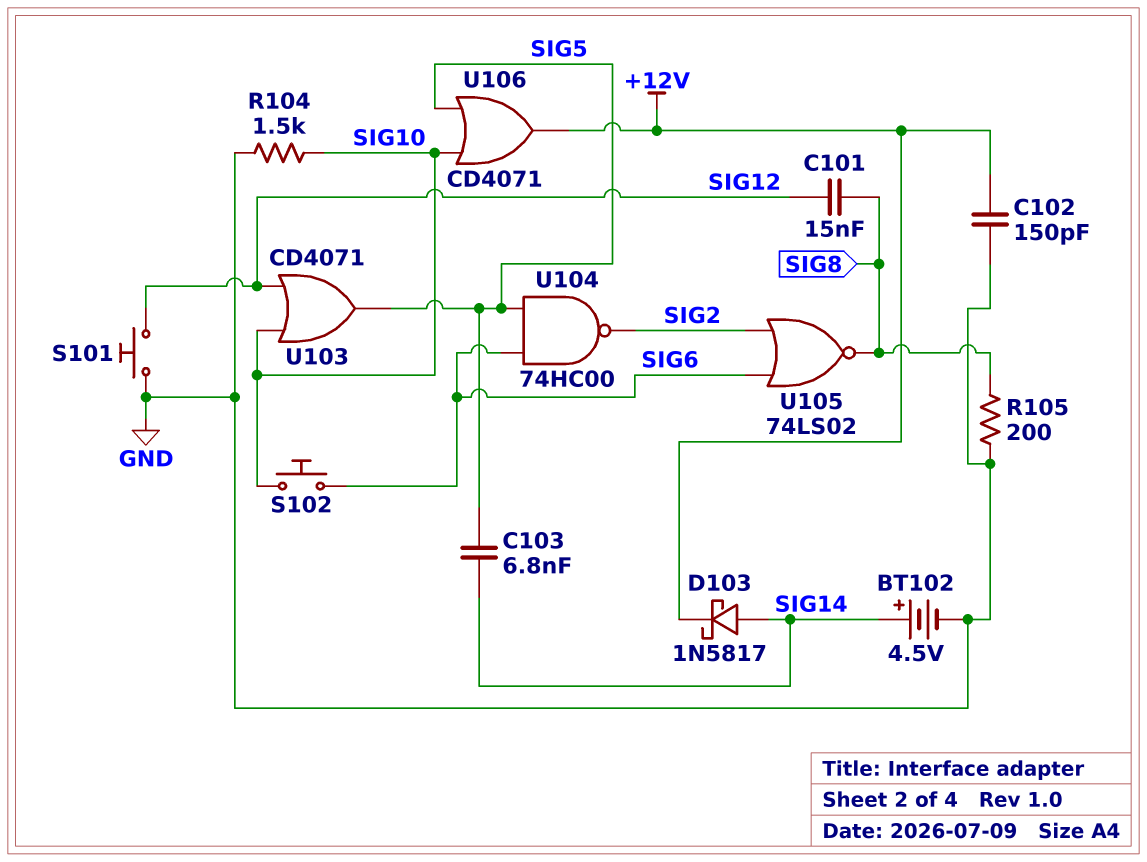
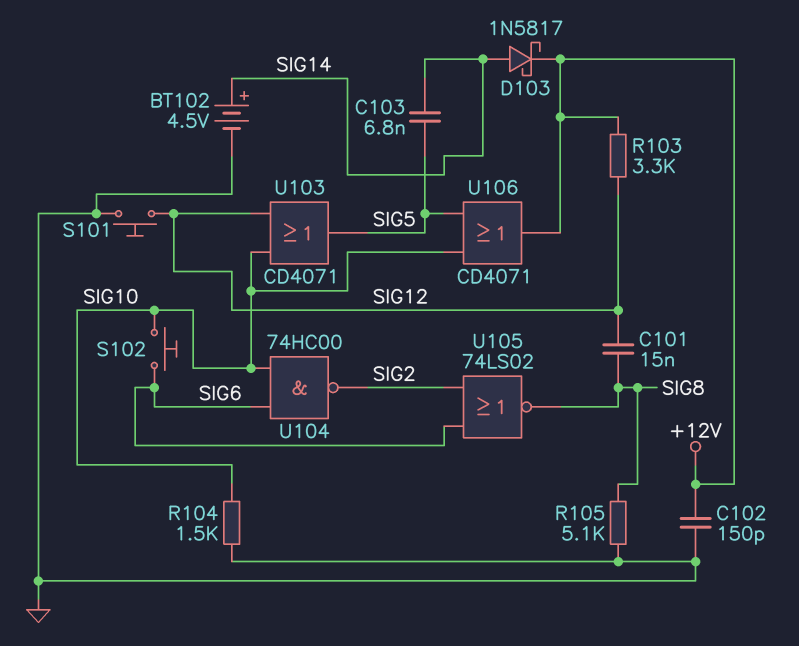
R103: none -> 3.3k (+12V, SIG12)
R105: 200 (GND, SIG8) -> 5.1k (GND, SIG8)
U104: NAND 74HC00 (in SIG5, in SIG6, out SIG2) -> NAND 74HC00 (in SIG6, in SIG10, out SIG2)

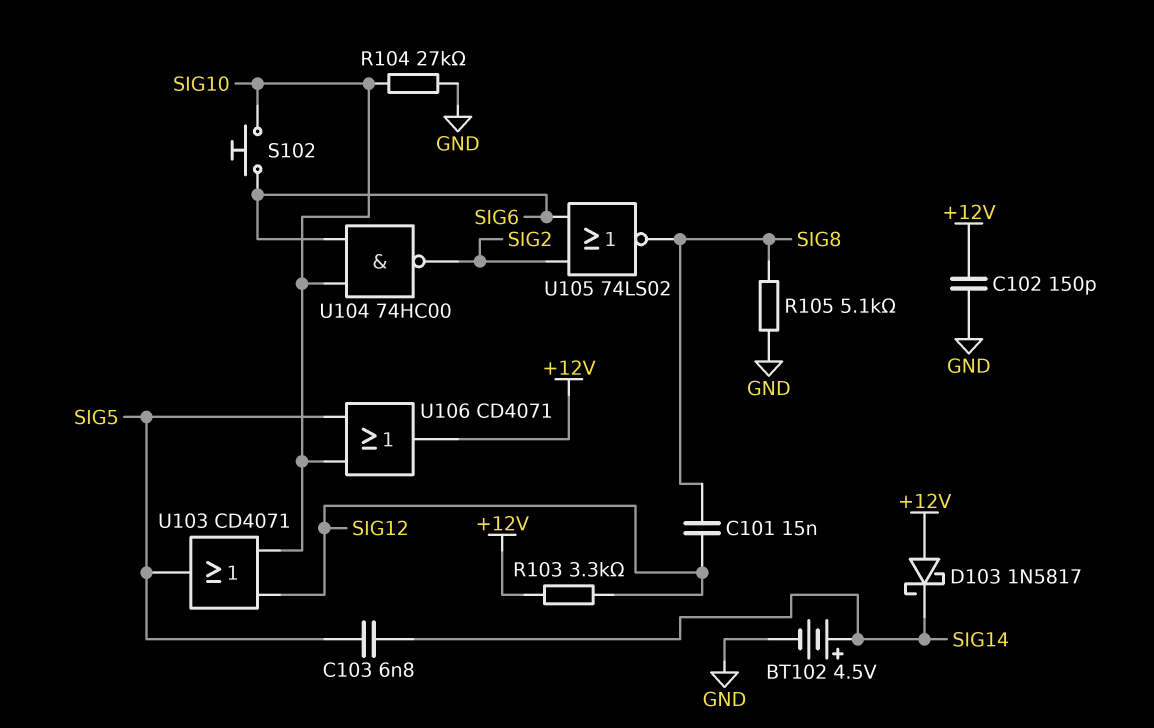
D103: schottky 1N5817 (A SIG14, K +12V) -> schottky 1N5817 (A +12V, K SIG14)
R104: 1.5k (GND, SIG10) -> 27k (GND, SIG10)
S101: button (GND, SIG12) -> none

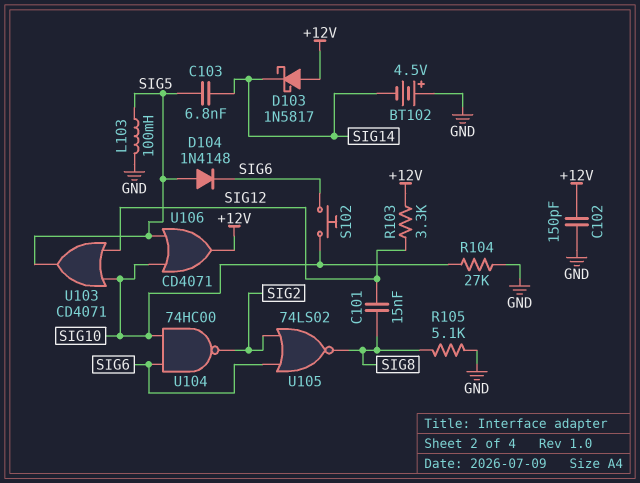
BT102: 4.5V (plus SIG14, minus GND) -> 4.5V (plus GND, minus SIG14)
D104: none -> diode 1N4148 (A SIG5, K SIG6)
L103: none -> 100mH (GND, SIG5)

